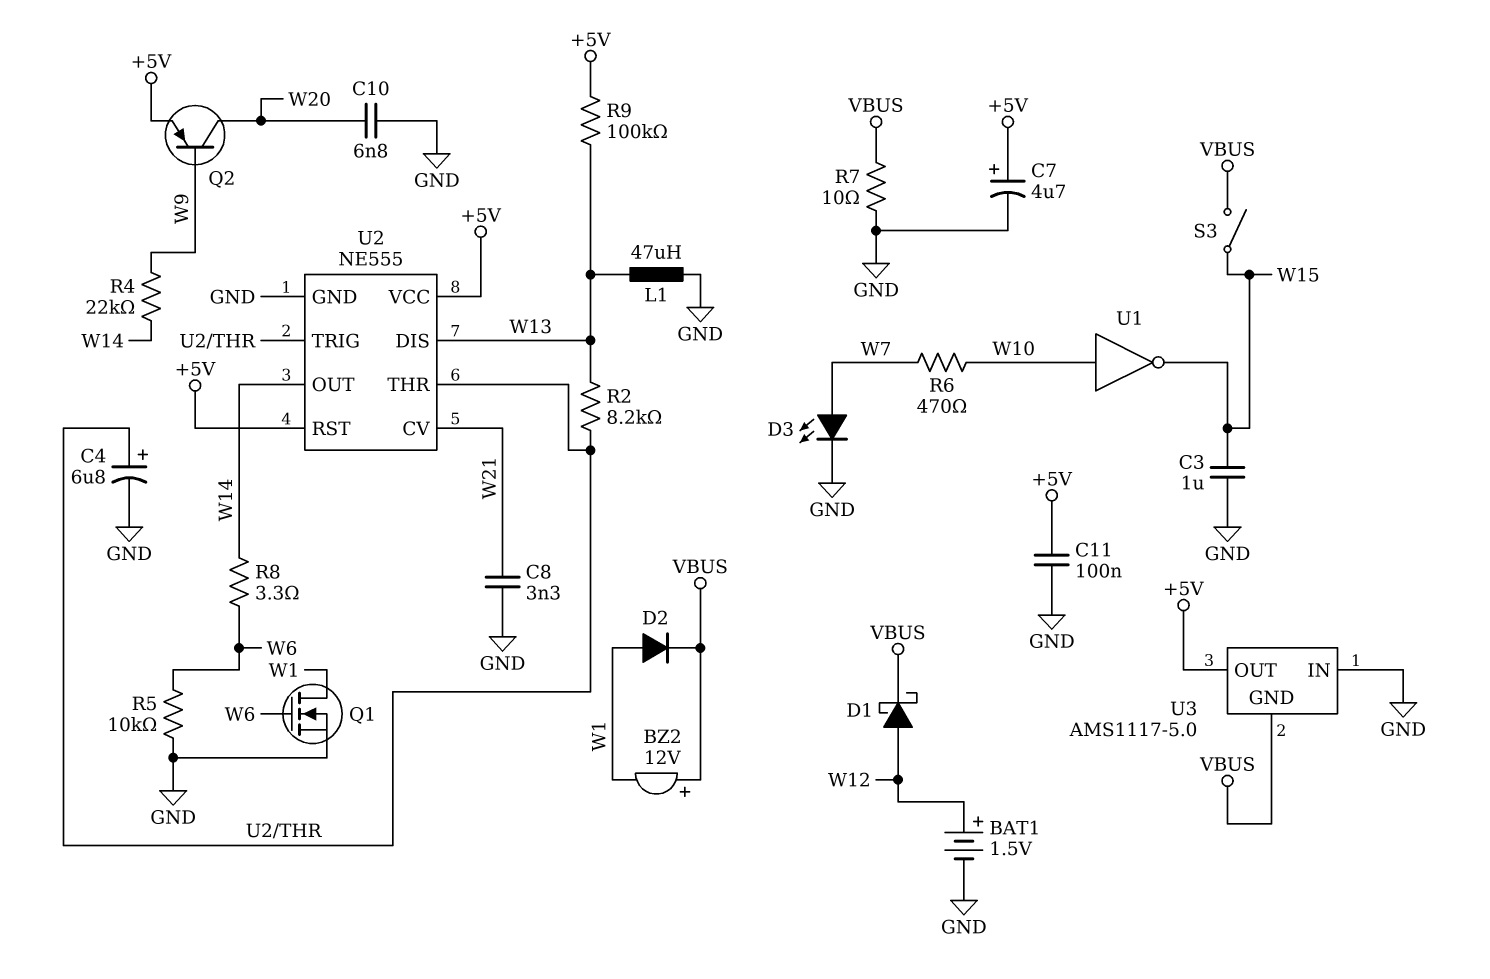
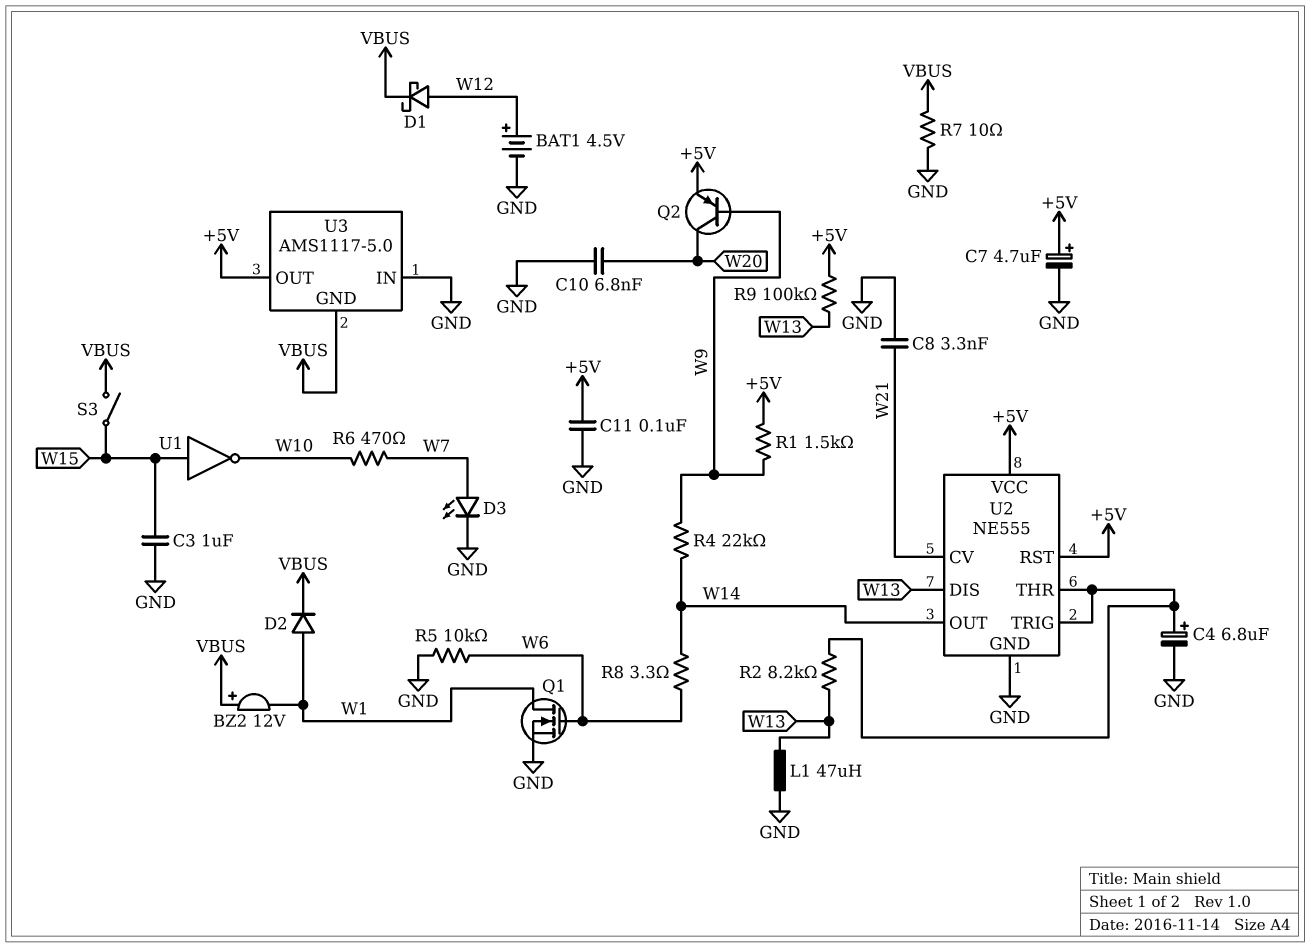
BAT1: 1.5V (plus W12, minus GND) -> 4.5V (plus W12, minus GND)
R1: none -> 1.5k (+5V, W9)
U1: NOT (in W10, out W15) -> NOT (in W15, out W10)

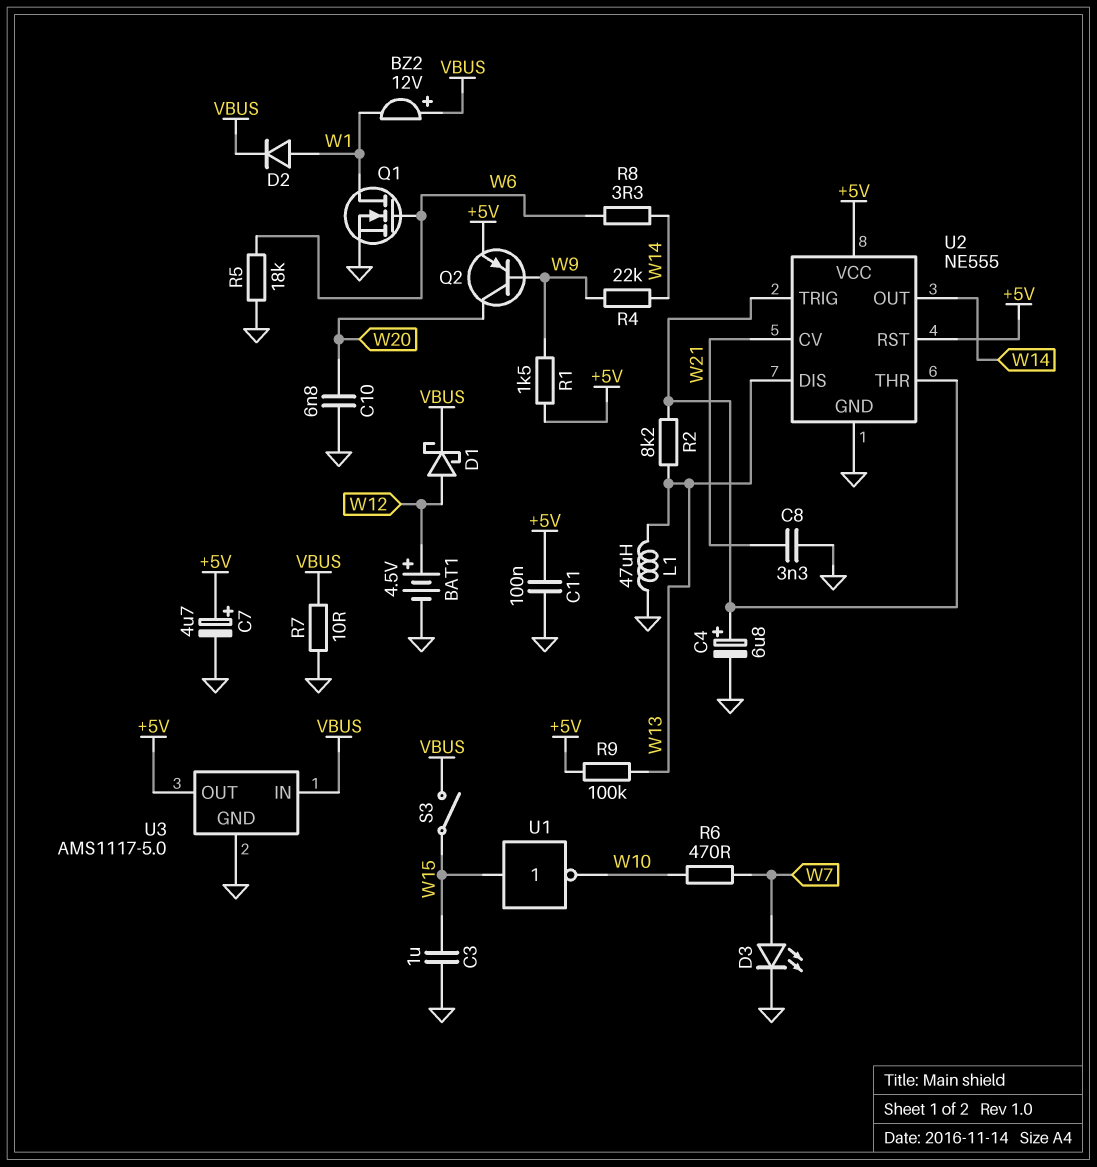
R5: 10k (GND, W6) -> 18k (GND, W6)
U3 pin GND: VBUS -> GND
U3 pin IN: GND -> VBUS

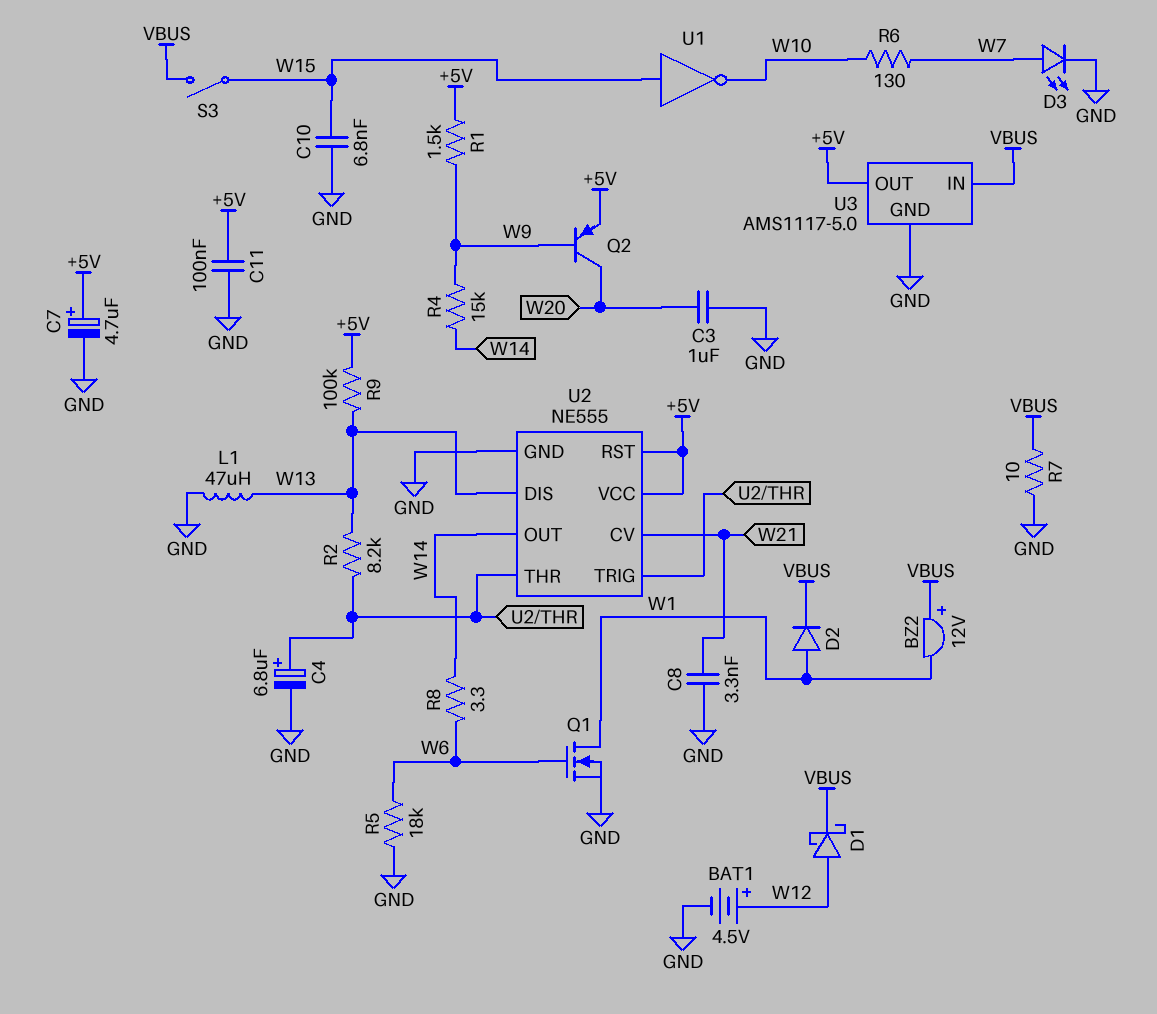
C3: 1uF (GND, W15) -> 1uF (GND, W20)
C10: 6.8nF (GND, W20) -> 6.8nF (GND, W15)
R4: 22k (W9, W14) -> 15k (W9, W14)
R6: 470 (W7, W10) -> 130 (W7, W10)

